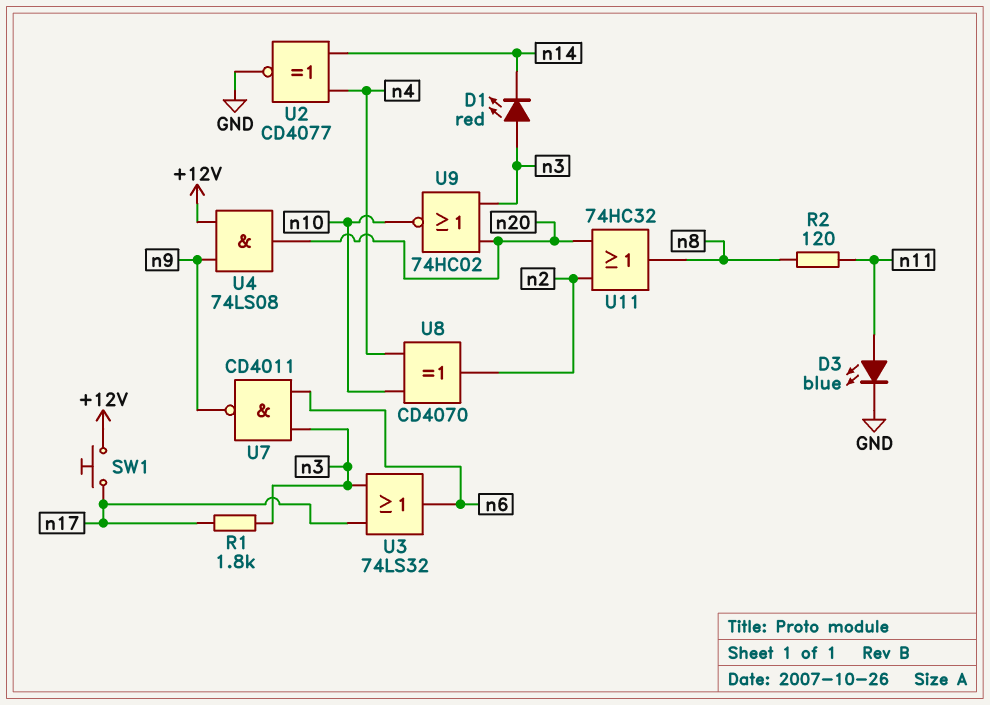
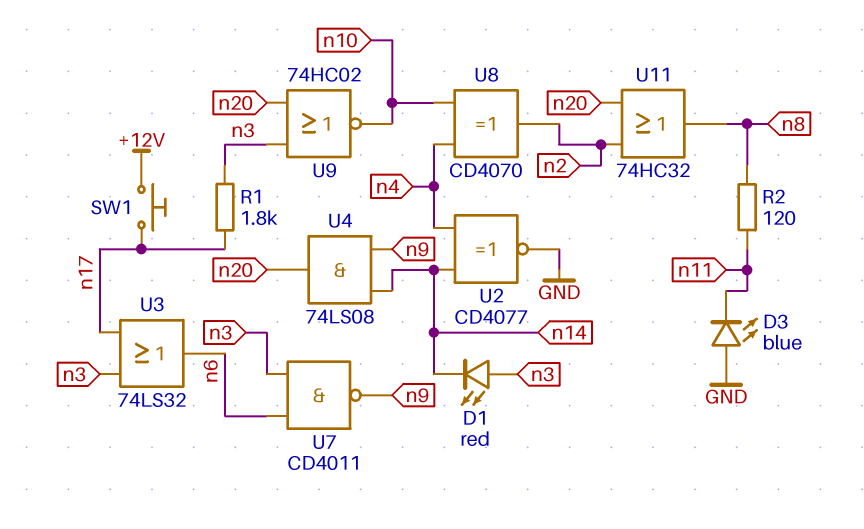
D3: LED blue (A n11, K GND) -> LED blue (A GND, K n11)
U4: AND 74LS08 (in +12V, in n9, out n20) -> AND 74LS08 (in n9, in n14, out n20)

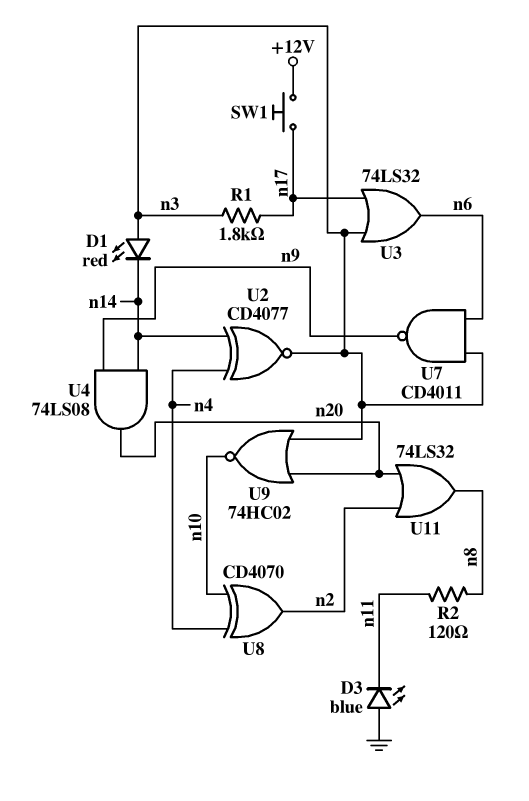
U2: XNOR CD4077 (in n4, in n14, out GND) -> XNOR CD4077 (in n4, in n14, out n3)
U11: OR 74HC32 (in n2, in n20, out n8) -> OR 74LS32 (in n2, in n20, out n8)

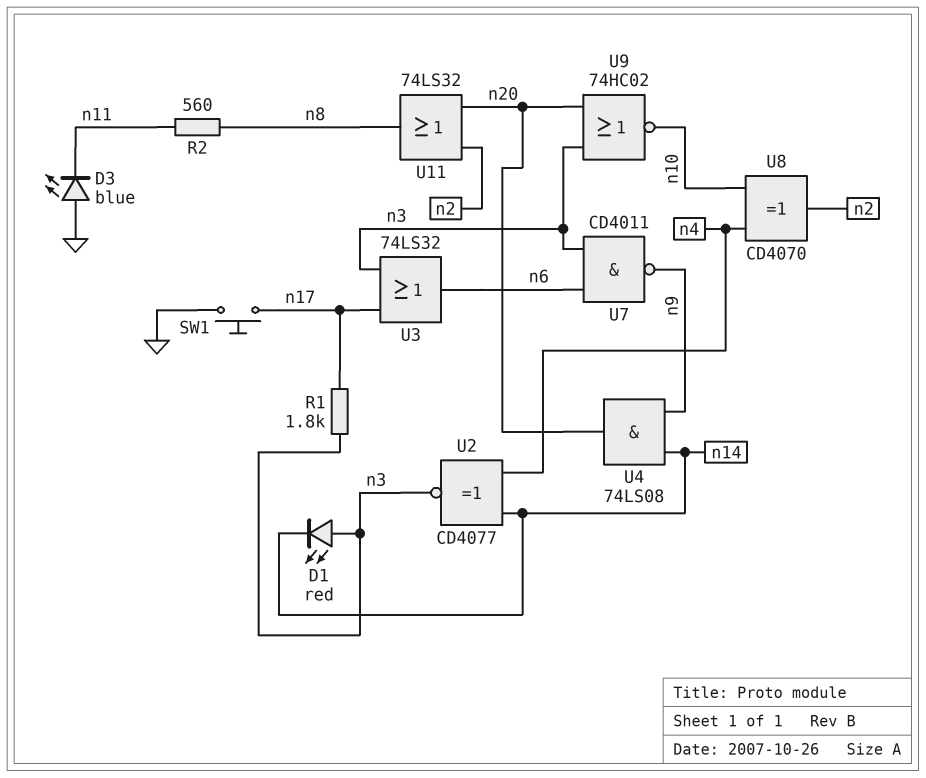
R2: 120 (n8, n11) -> 560 (n8, n11)
SW1: button (+12V, n17) -> button (GND, n17)

